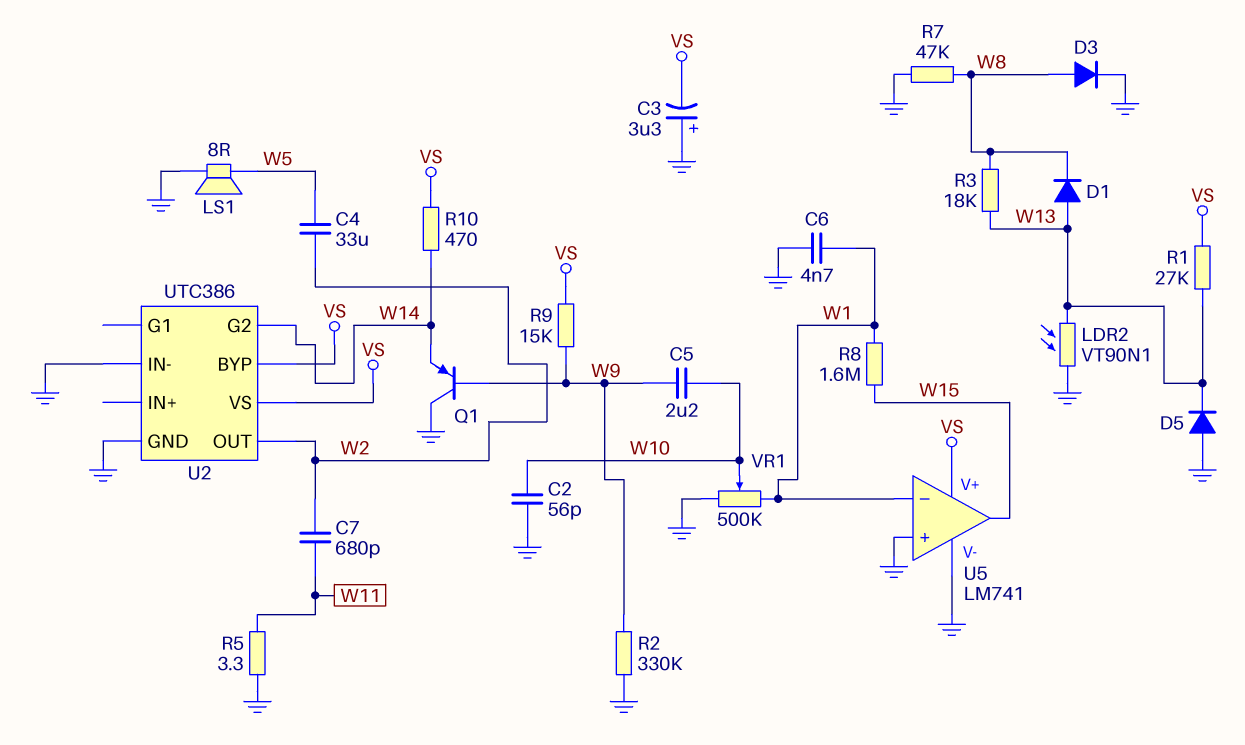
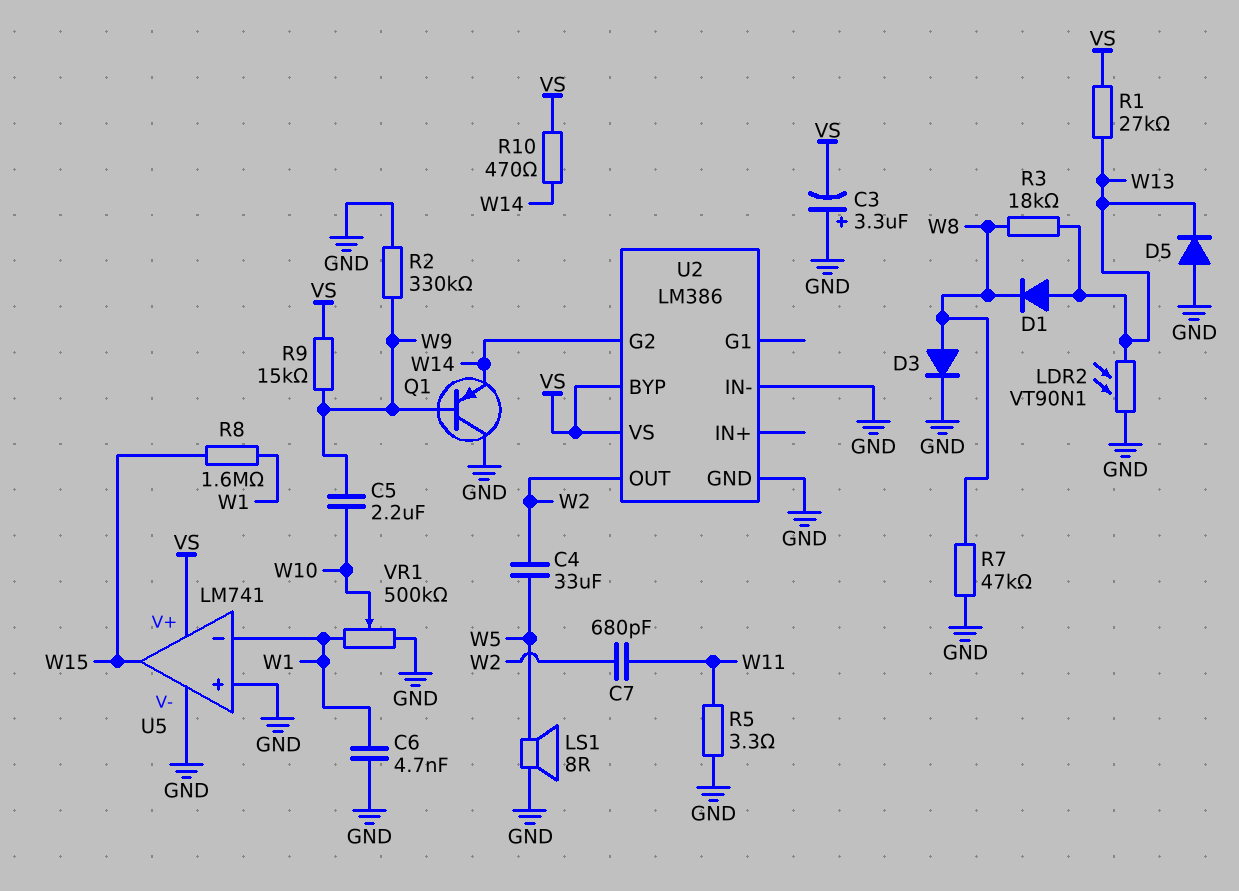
C2: 56pF (GND, W10) -> none
U2: UTC386 -> LM386

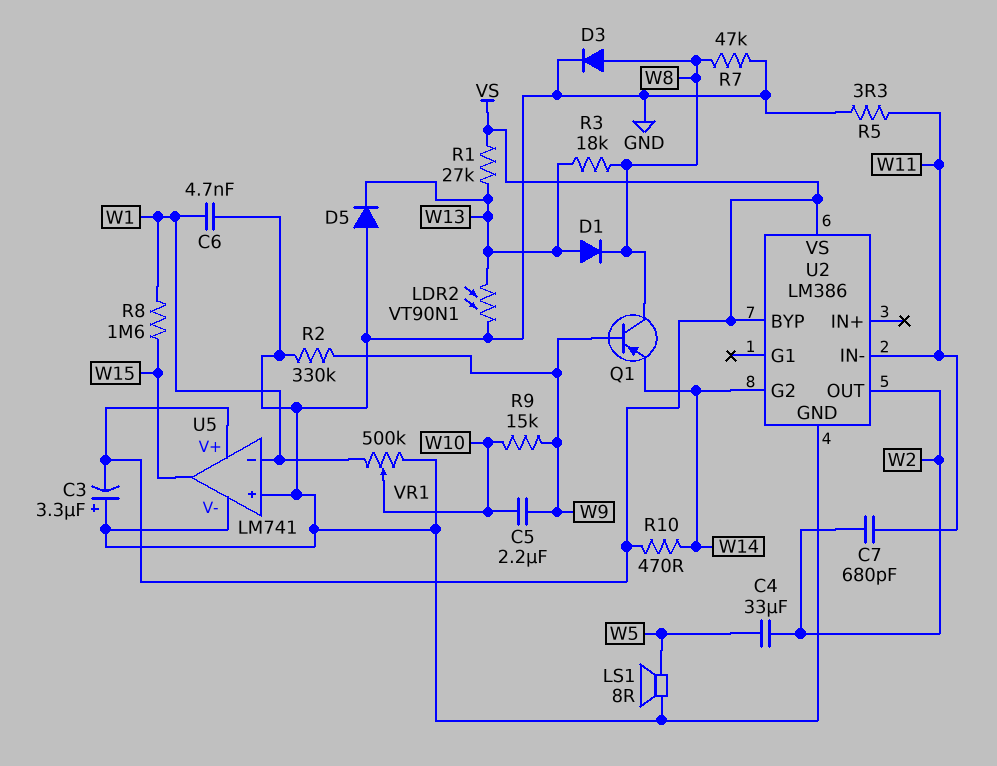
Q1: PNP (B W9, C GND, E W14) -> PNP (B W9, C W8, E W14)
R9: 15k (VS, W9) -> 15k (W9, W10)
U2 pin IN-: GND -> W11

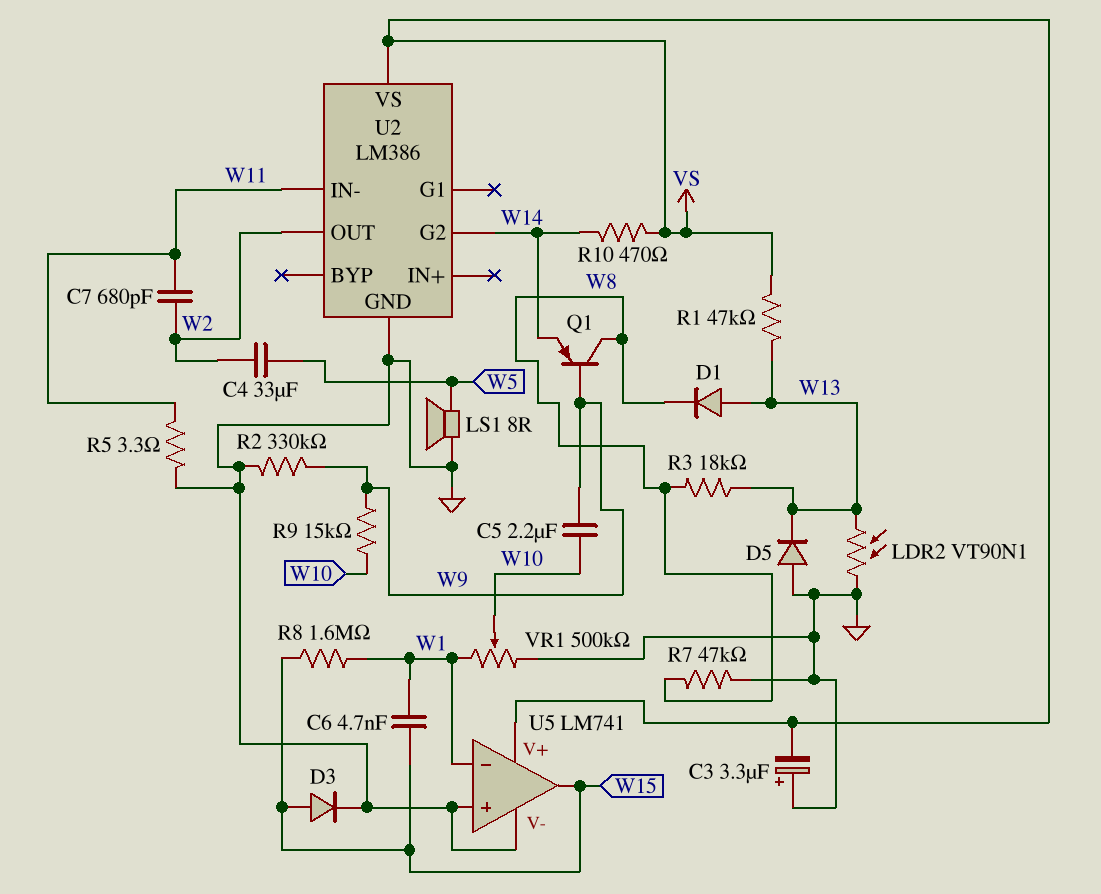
C6: 4.7nF (GND, W1) -> 4.7nF (W1, W15)
D3: diode (A W8, K GND) -> diode (A W15, K GND)
R1: 27k (VS, W13) -> 47k (VS, W13)
U2 pin BYP: VS -> none

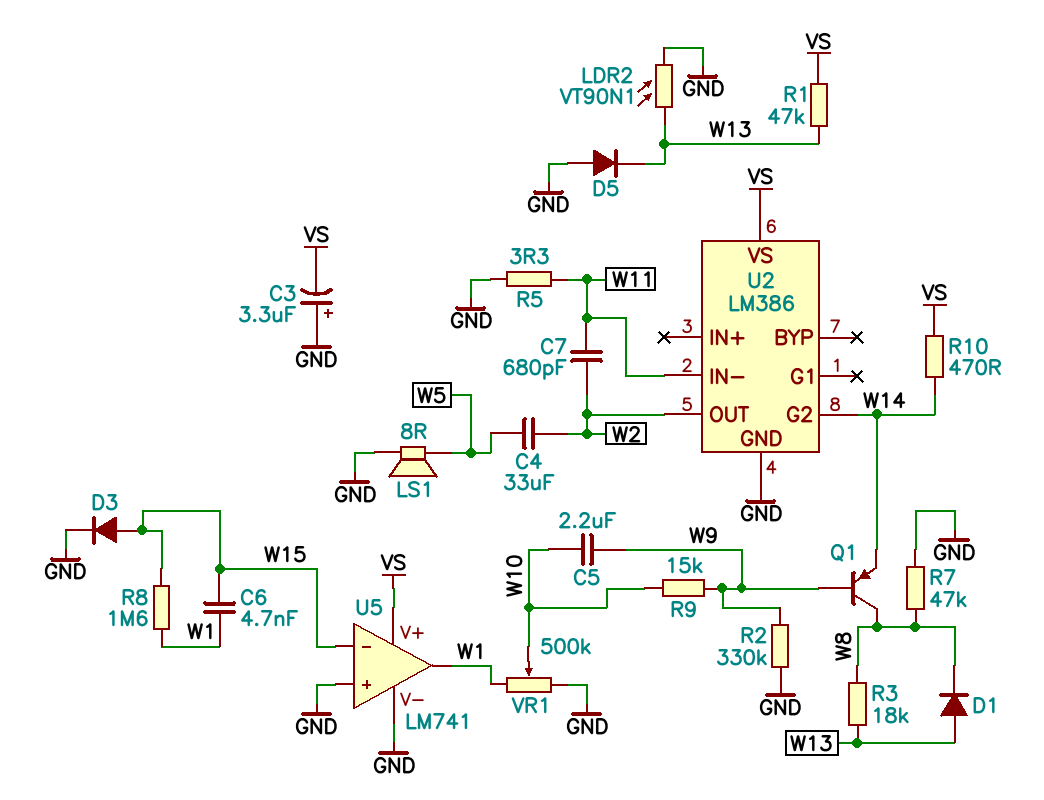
U5 pin in-: W1 -> W15
U5 pin out: W15 -> W1

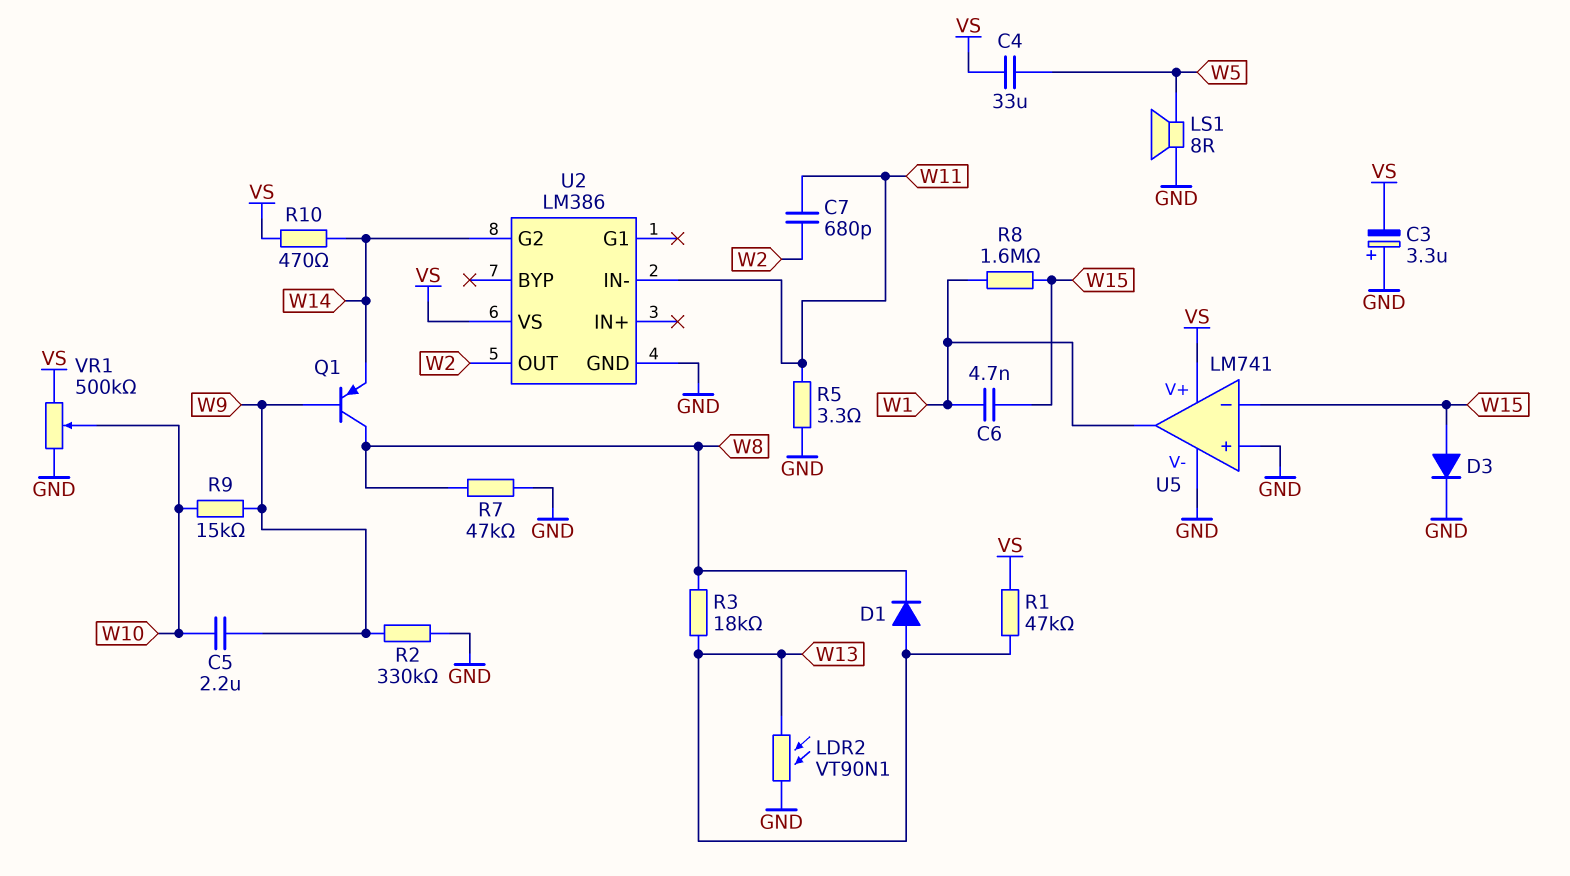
C4: 33uF (W2, W5) -> 33uF (VS, W5)
D5: diode (A GND, K W13) -> none
VR1: 500k (GND, W1, wiper W10) -> 500k (GND, VS, wiper W10)

